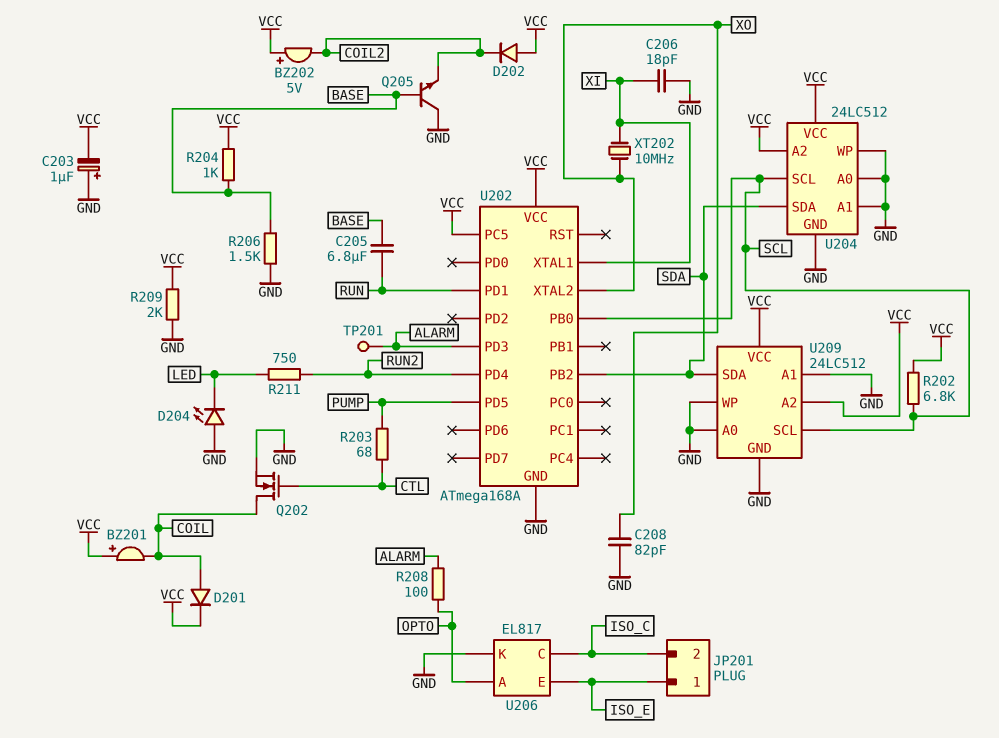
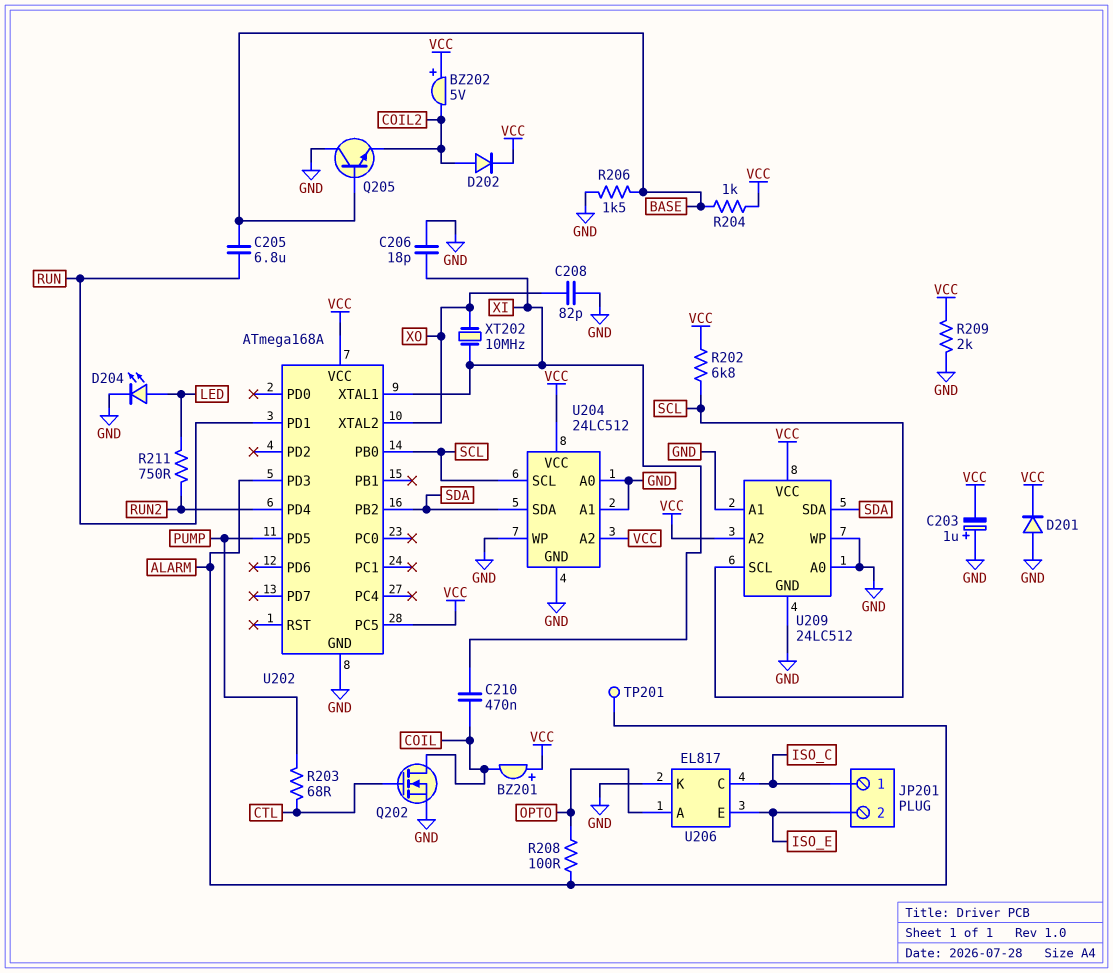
C210: none -> 470nF (COIL, XI)
D201: diode (A COIL, K VCC) -> diode (A GND, K VCC)
D202: diode (A VCC, K COIL2) -> diode (A COIL2, K VCC)
D204: LED (A GND, K LED) -> LED (A LED, K GND)
JP201 pin 1: ISO_E -> ISO_C
JP201 pin 2: ISO_C -> ISO_E

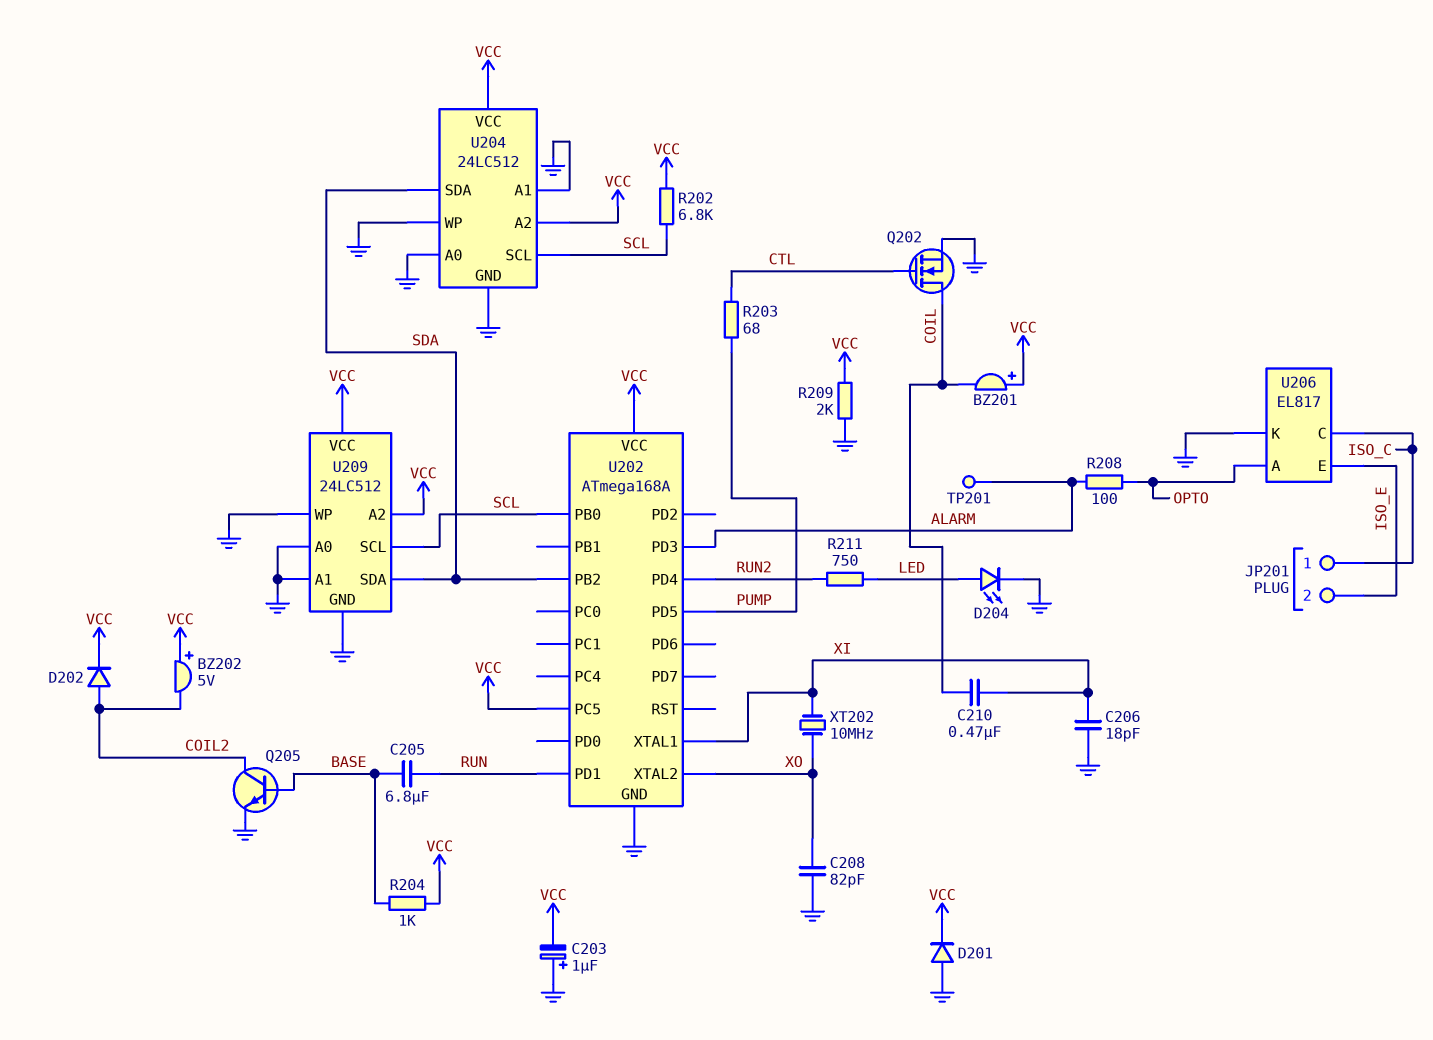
Q205: NPN (B BASE, C GND, E COIL2) -> NPN (B BASE, C COIL2, E GND)
R206: 1.5k (BASE, GND) -> none

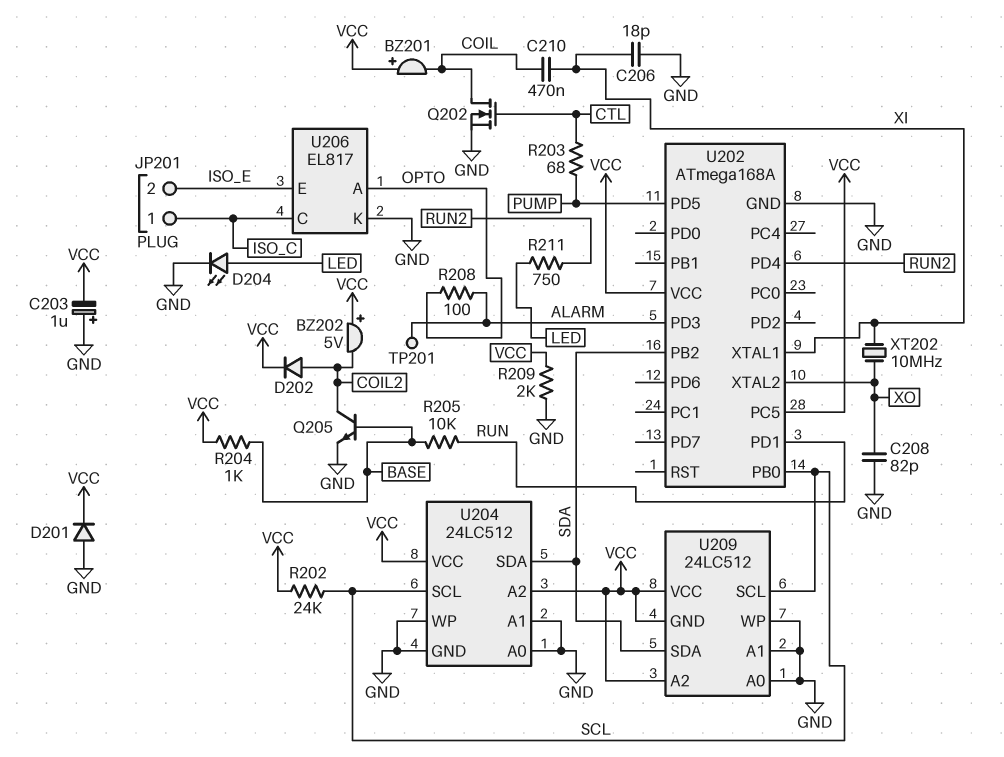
C205: 6.8uF (BASE, RUN) -> none
R202: 6.8k (SCL, VCC) -> 24k (SCL, VCC)
R205: none -> 10k (BASE, RUN)
U209 pin GND: GND -> VCC

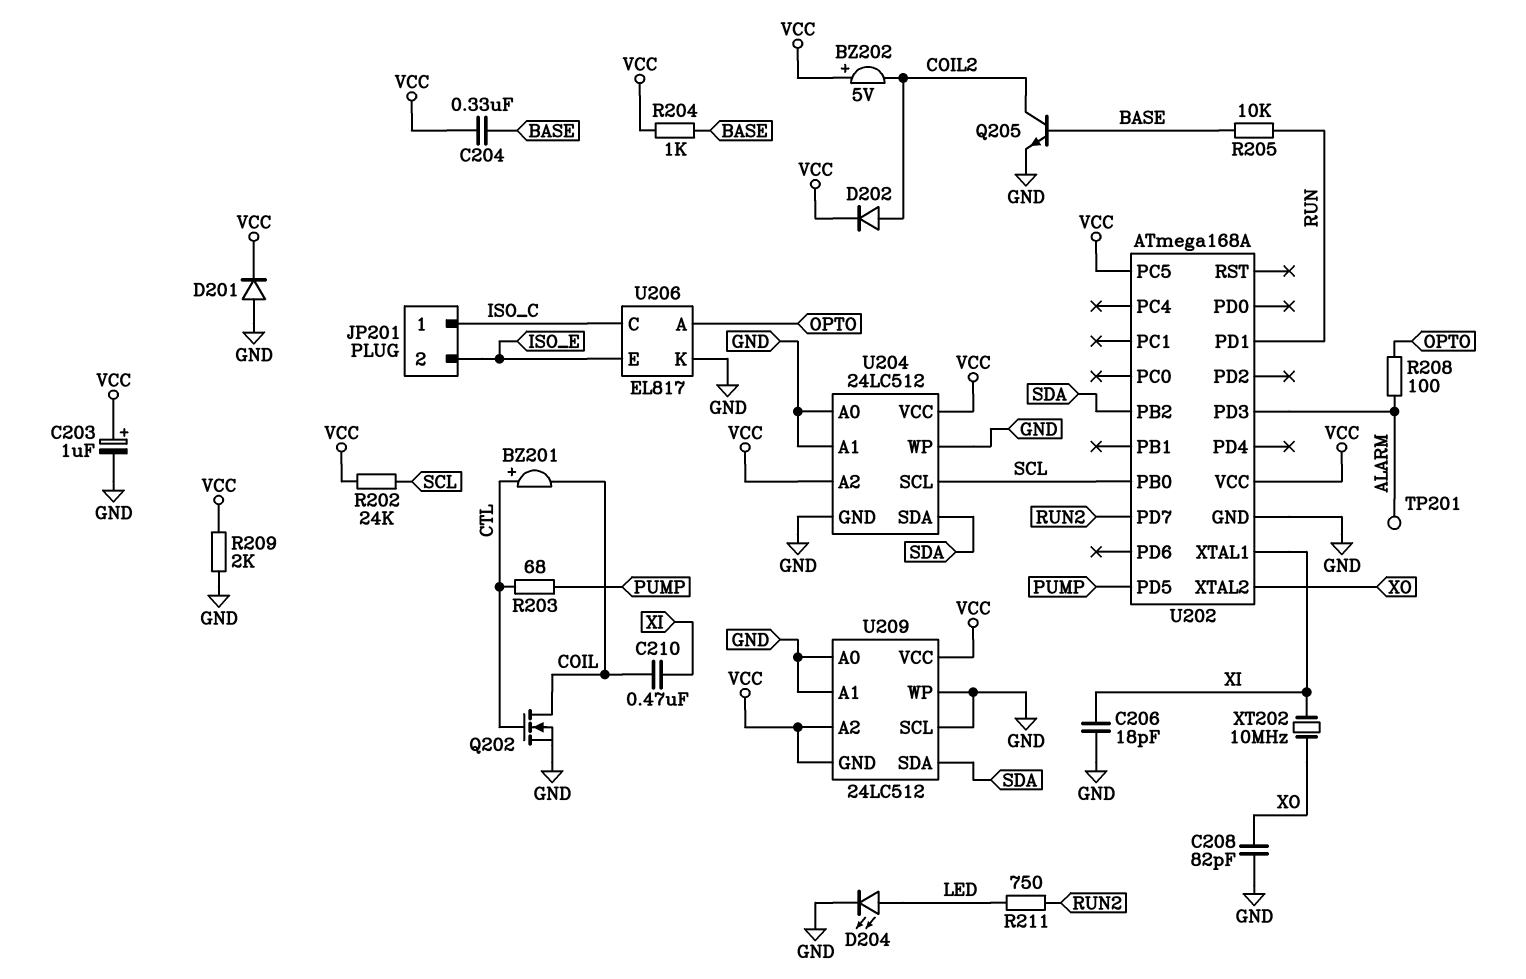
BZ201: buzzer (plus VCC, minus COIL) -> buzzer (plus CTL, minus COIL)
C203: 1uF (plus GND, minus VCC) -> 1uF (plus VCC, minus GND)
C204: none -> 330nF (BASE, VCC)
U202 pin PD4: RUN2 -> none
U202 pin PD7: none -> RUN2
U209 pin SCL: SCL -> GND

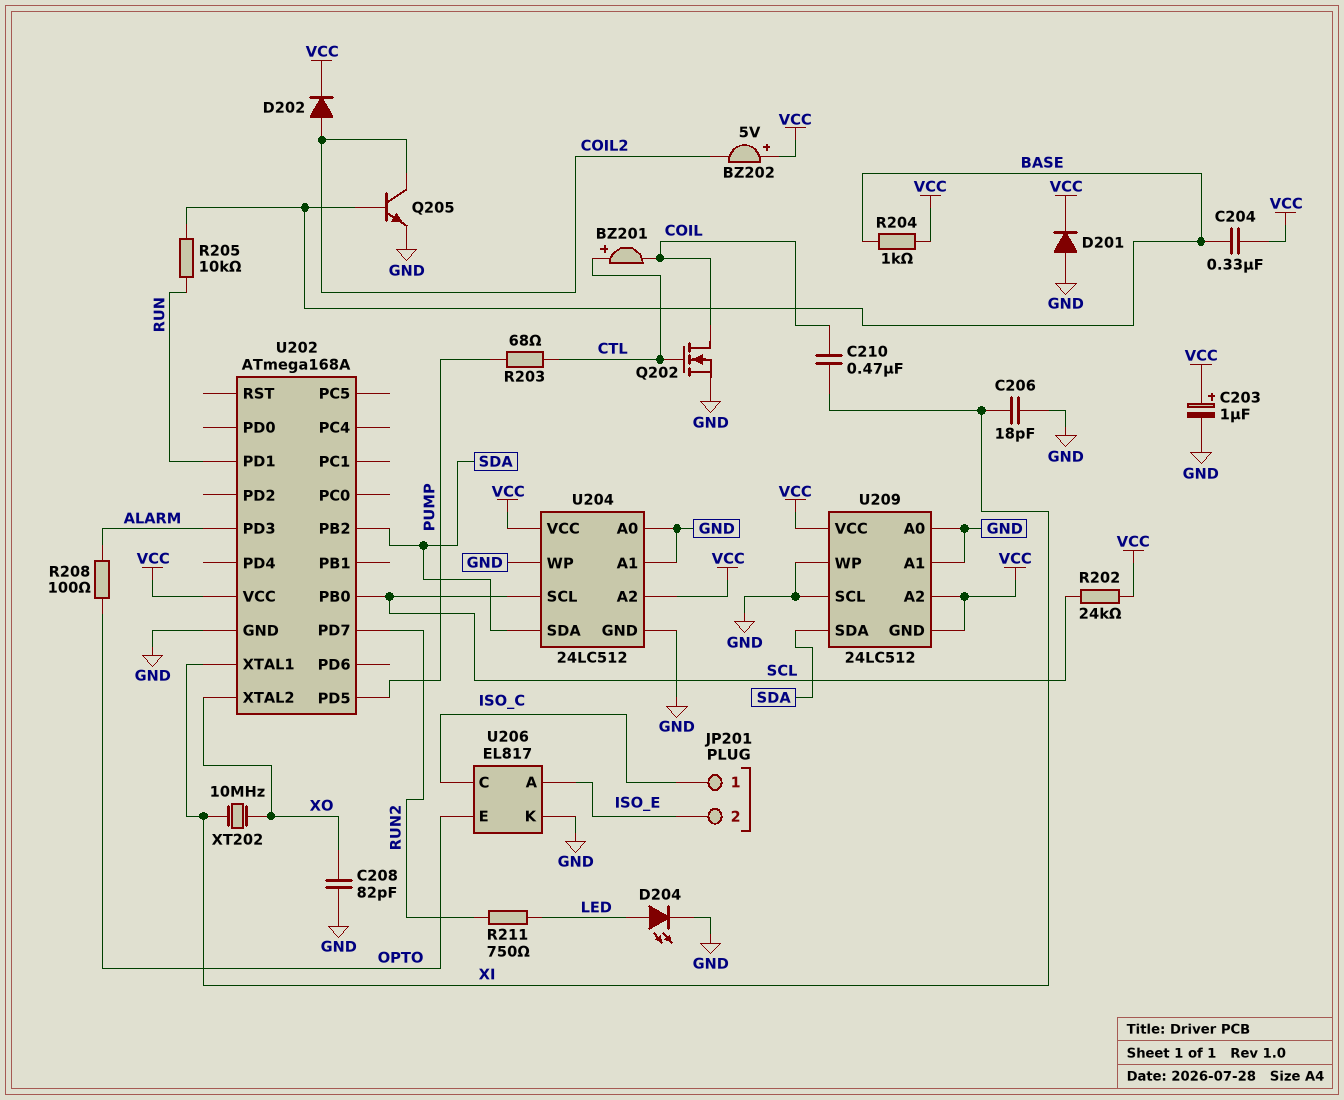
R209: 2k (GND, VCC) -> none
TP201: test point (ALARM) -> none
U202 pin PC5: VCC -> none
U206 pin A: OPTO -> ISO_E
U206 pin E: ISO_E -> OPTO

